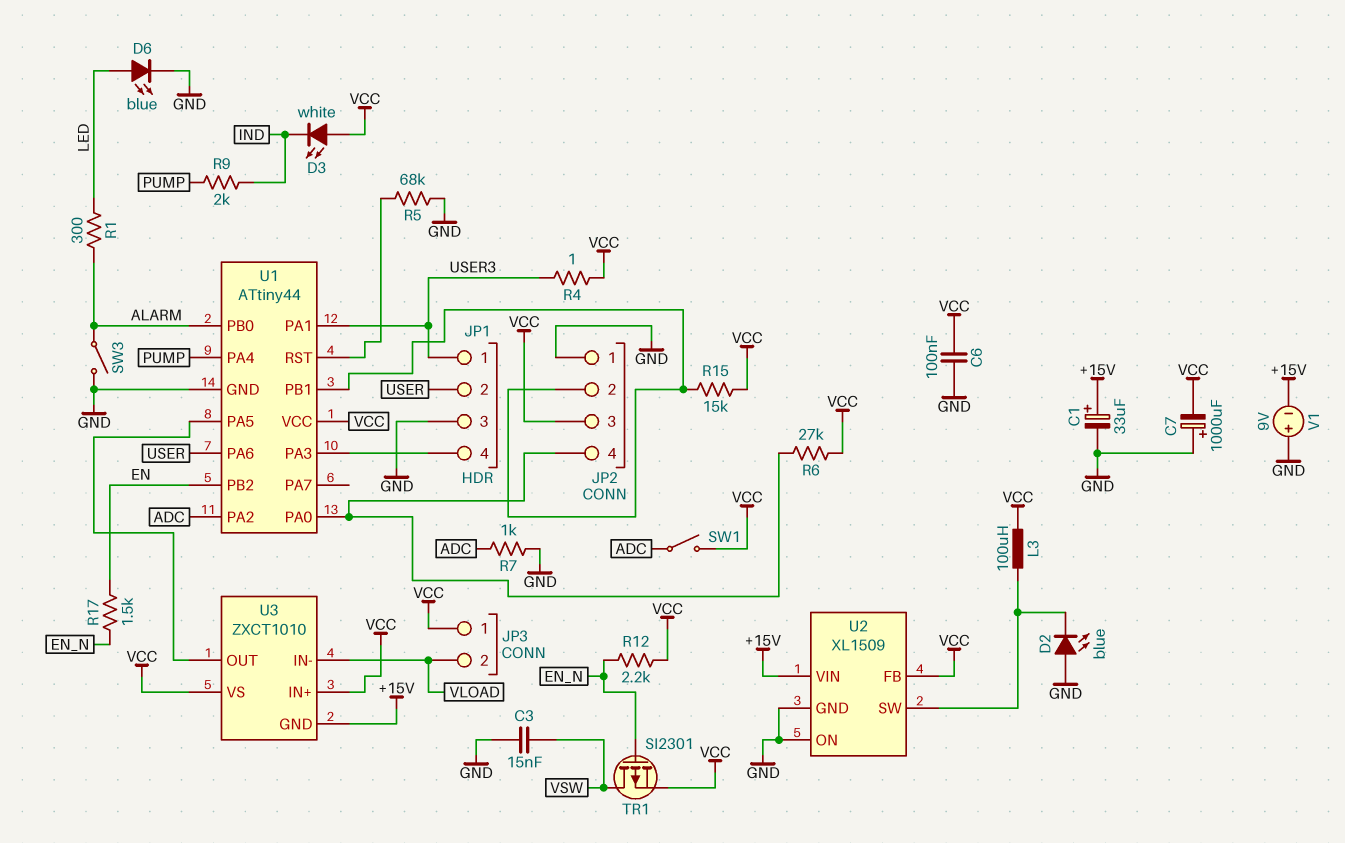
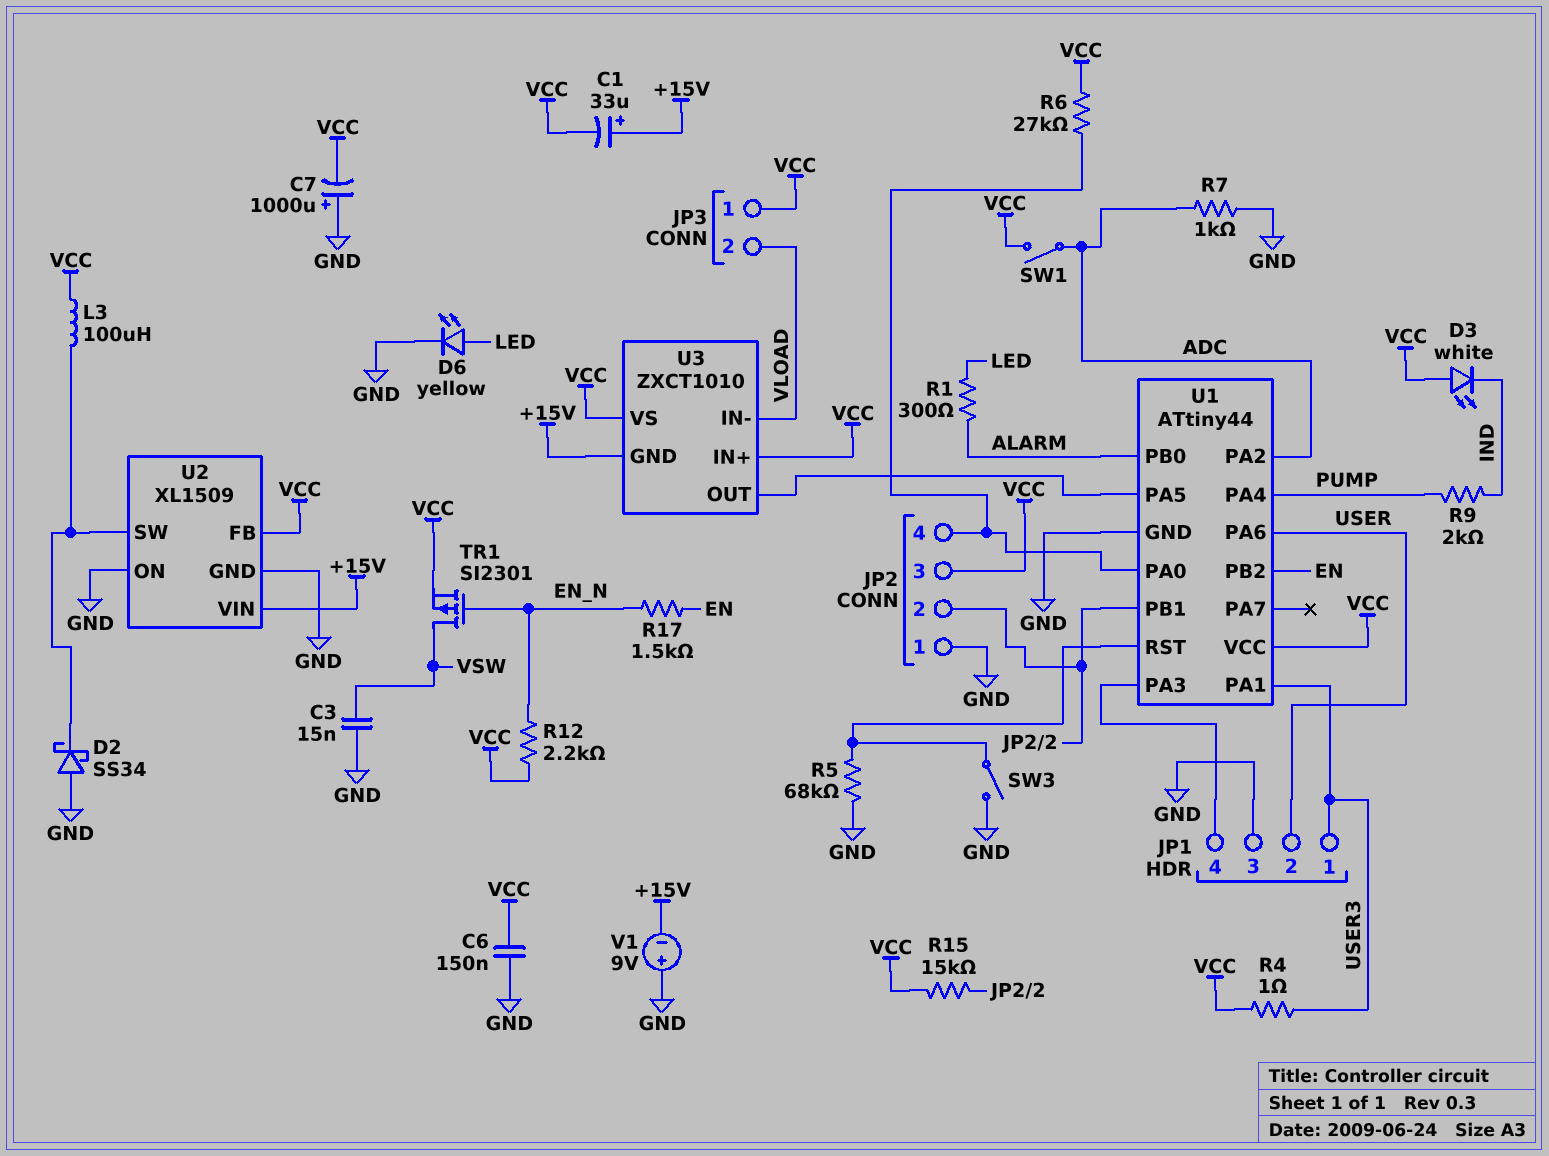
C1: 33uF (plus +15V, minus GND) -> 33uF (plus +15V, minus VCC)
C6: 100nF (GND, VCC) -> 150nF (GND, VCC)
D2: LED blue (A GND, K U2/SW) -> schottky SS34 (A GND, K U2/SW)
D6: LED blue (A LED, K GND) -> LED yellow (A LED, K GND)
SW3: switch (ALARM, GND) -> switch (GND, U1/RST)

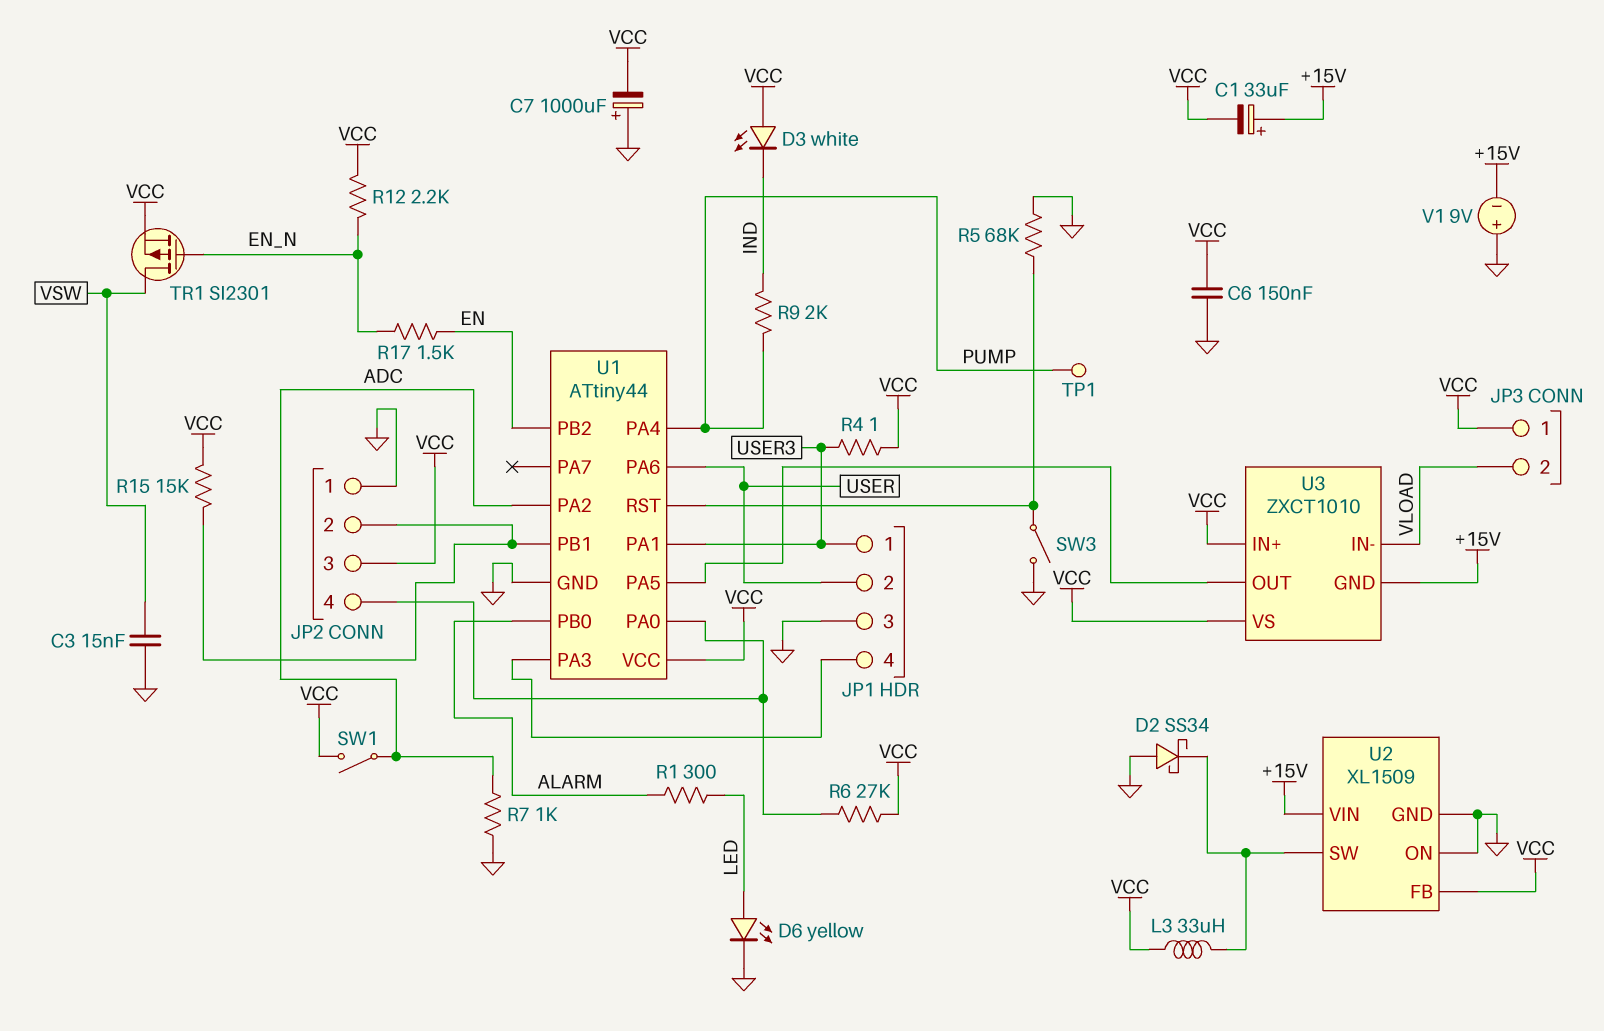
L3: 100uH (U2/SW, VCC) -> 33uH (U2/SW, VCC)
TP1: none -> test point (PUMP)

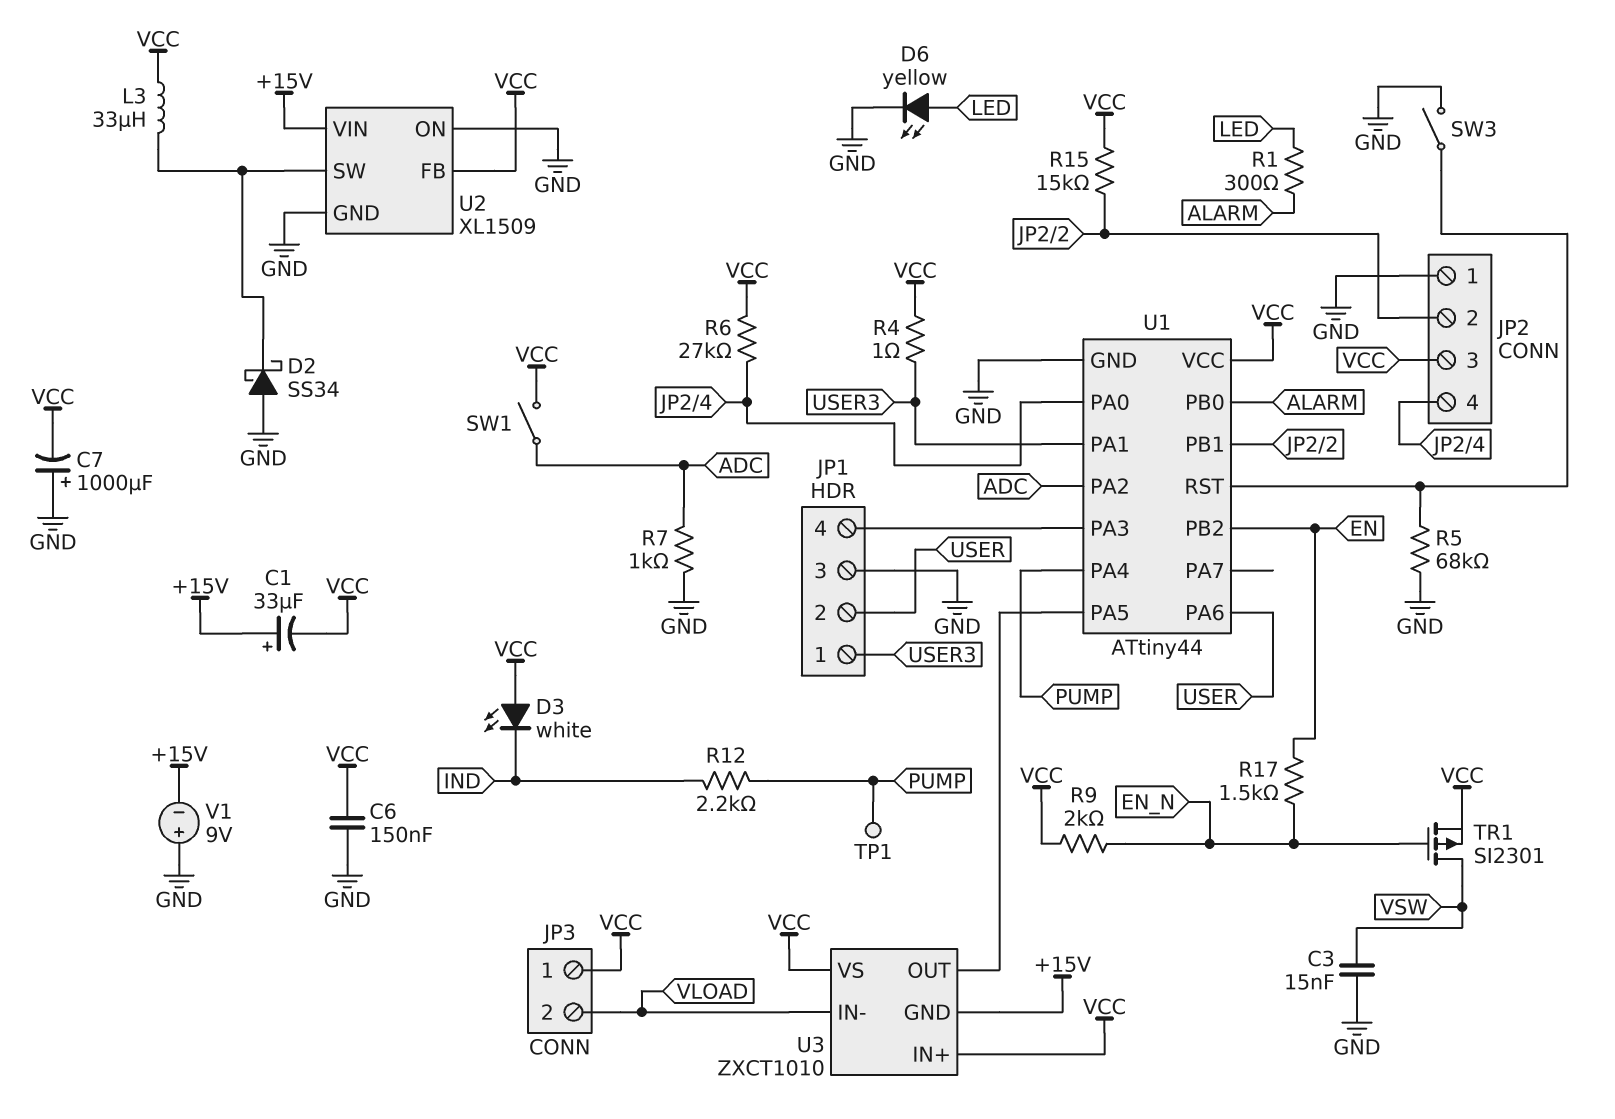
R9: 2k (IND, PUMP) -> 2k (EN_N, VCC)
R12: 2.2k (EN_N, VCC) -> 2.2k (IND, PUMP)

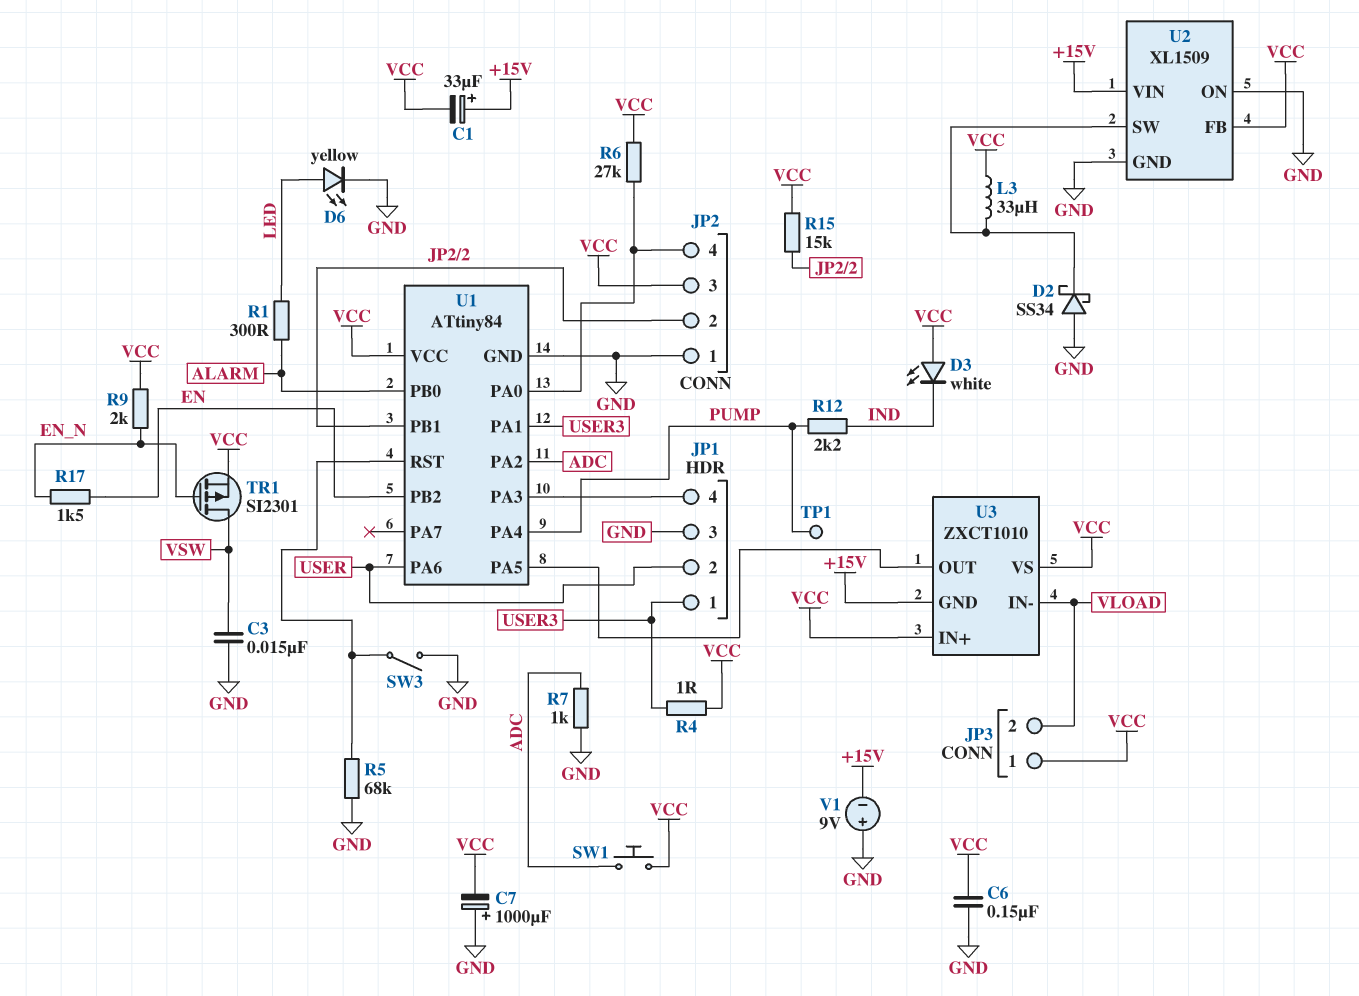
SW1: switch (ADC, VCC) -> button (ADC, VCC)
U1: ATtiny44 -> ATtiny84

